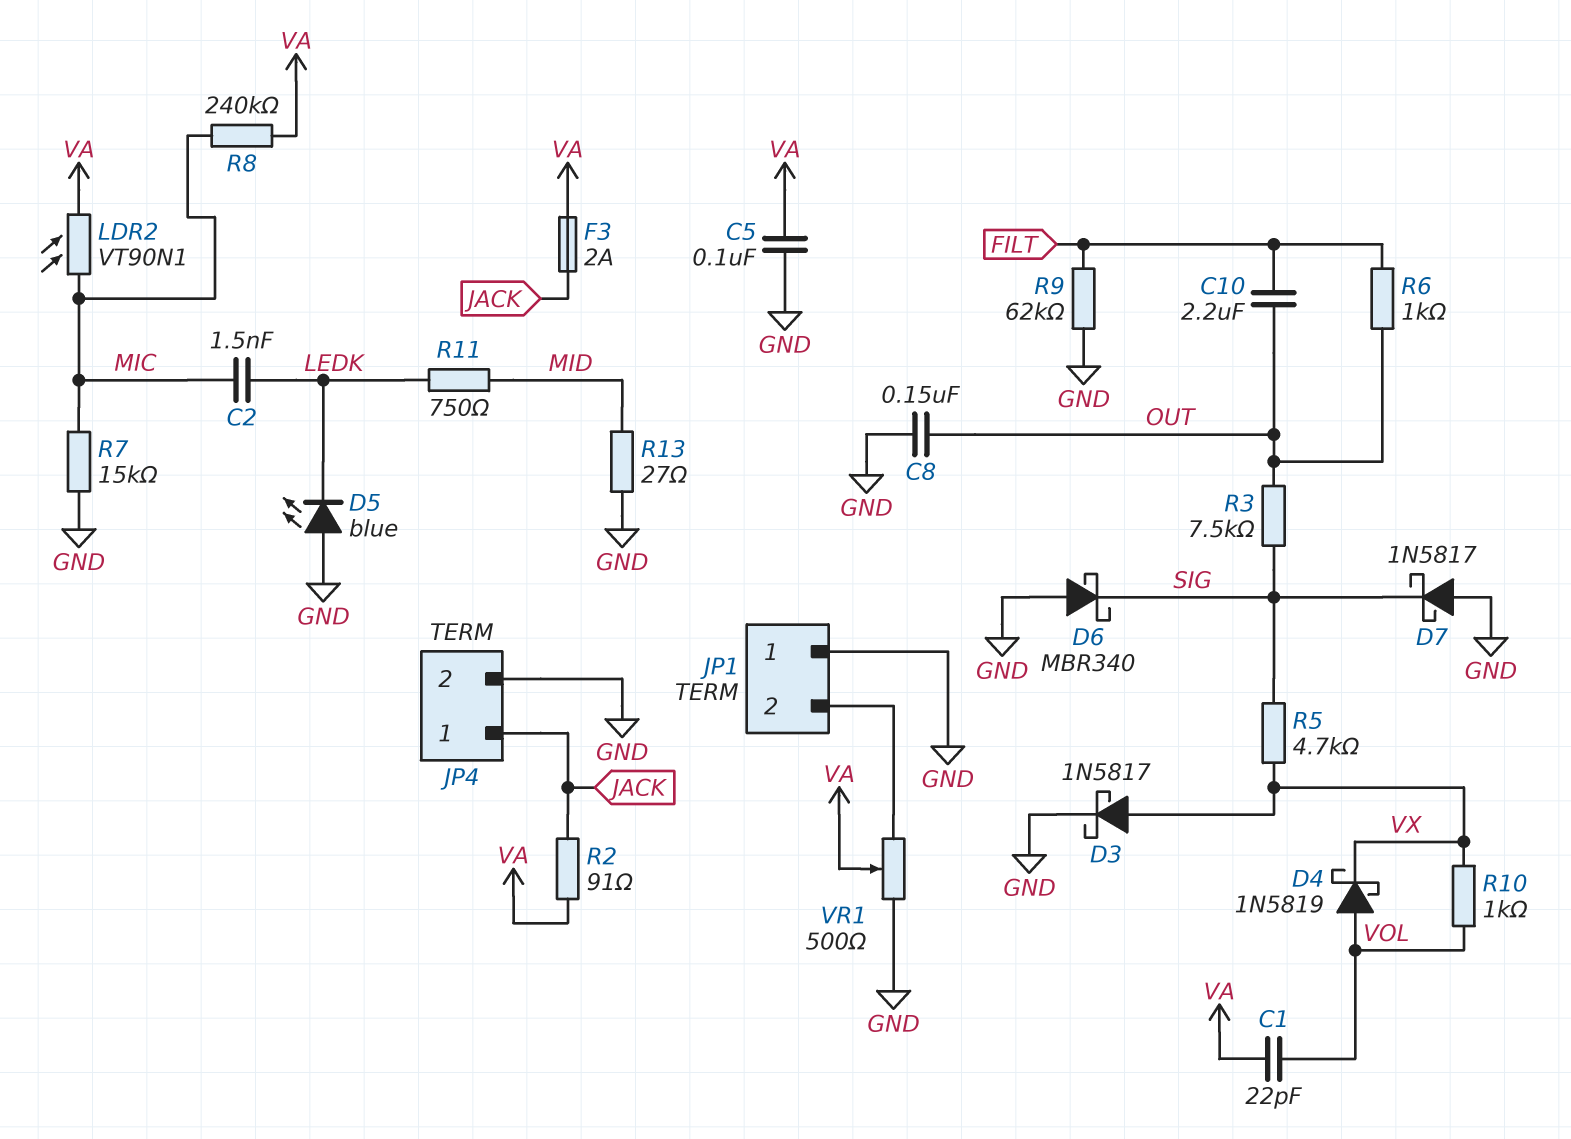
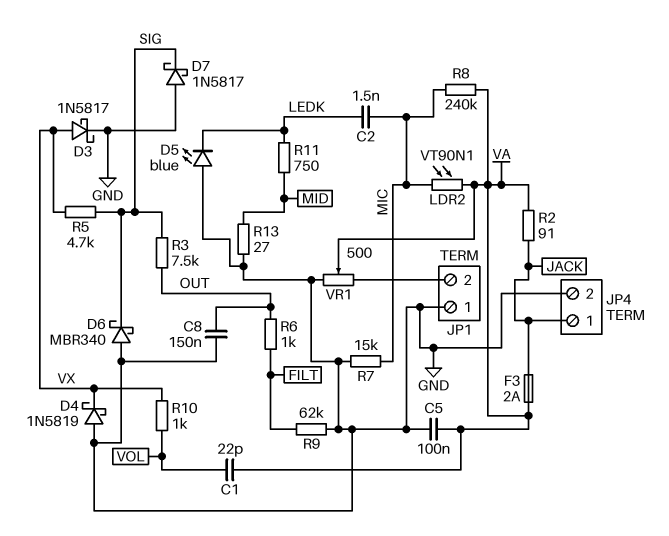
C10: 2.2uF (FILT, OUT) -> none
D4: schottky 1N5819 (A VOL, K VX) -> schottky 1N5819 (A GND, K VX)

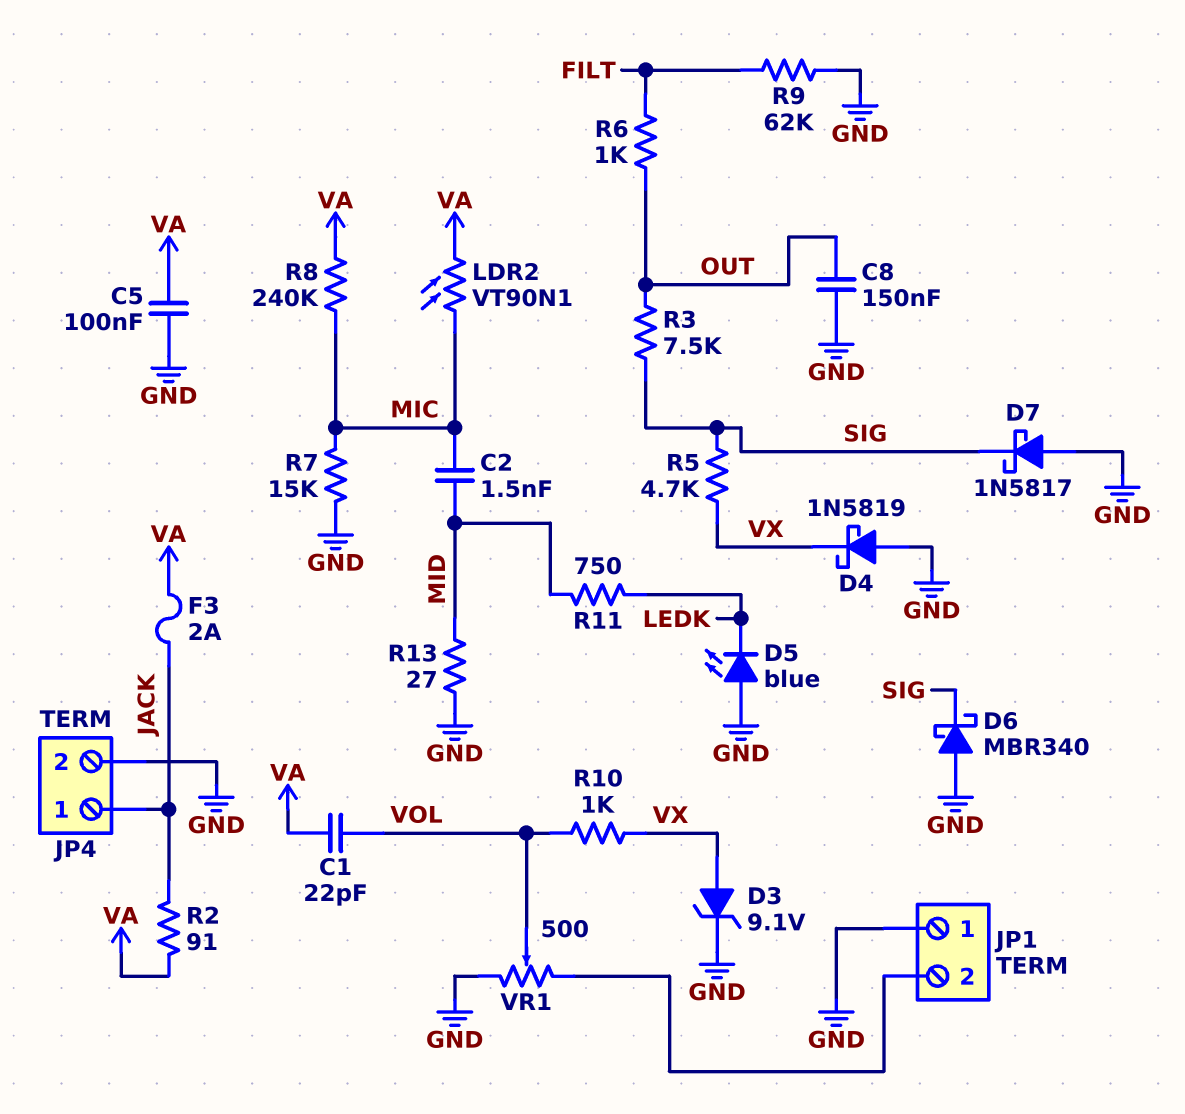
C2: 1.5nF (LEDK, MIC) -> 1.5nF (MIC, MID)
D3: schottky 1N5817 (A VX, K GND) -> zener 9.1V (A VX, K GND)
VR1: 500 (GND, JP1/2, wiper VA) -> 500 (GND, JP1/2, wiper VOL)

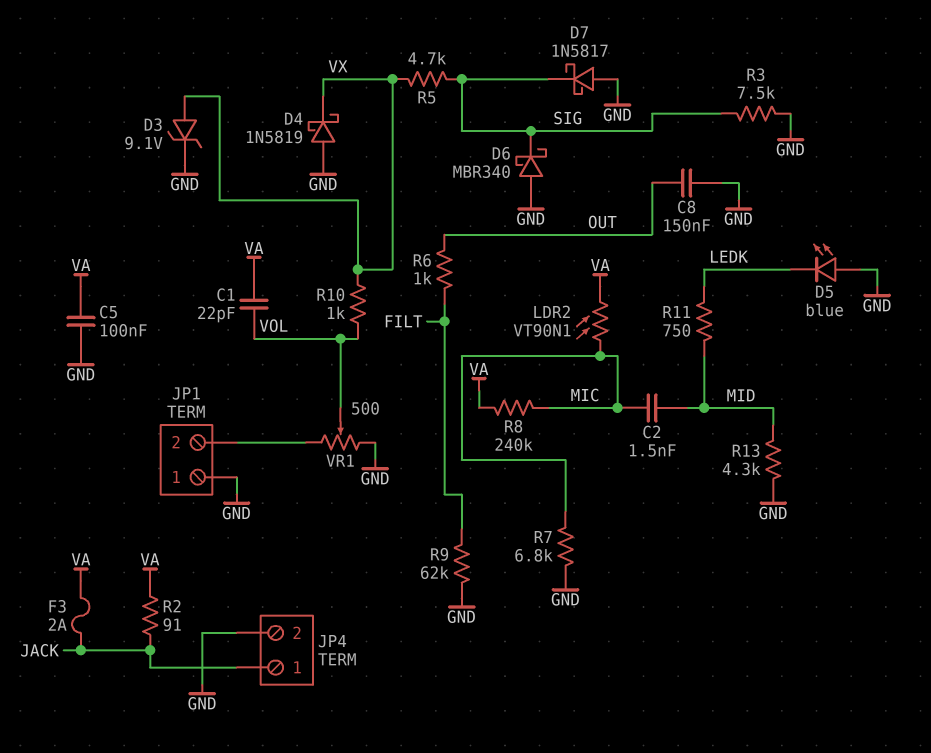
R3: 7.5k (OUT, SIG) -> 7.5k (GND, SIG)
R7: 15k (GND, MIC) -> 6.8k (GND, MIC)
R13: 27 (GND, MID) -> 4.3k (GND, MID)

